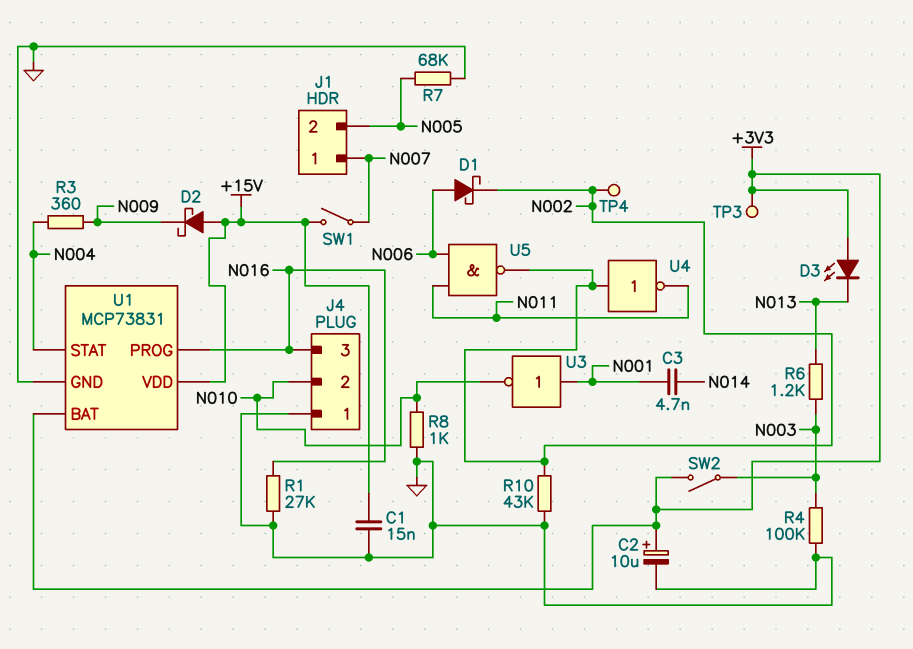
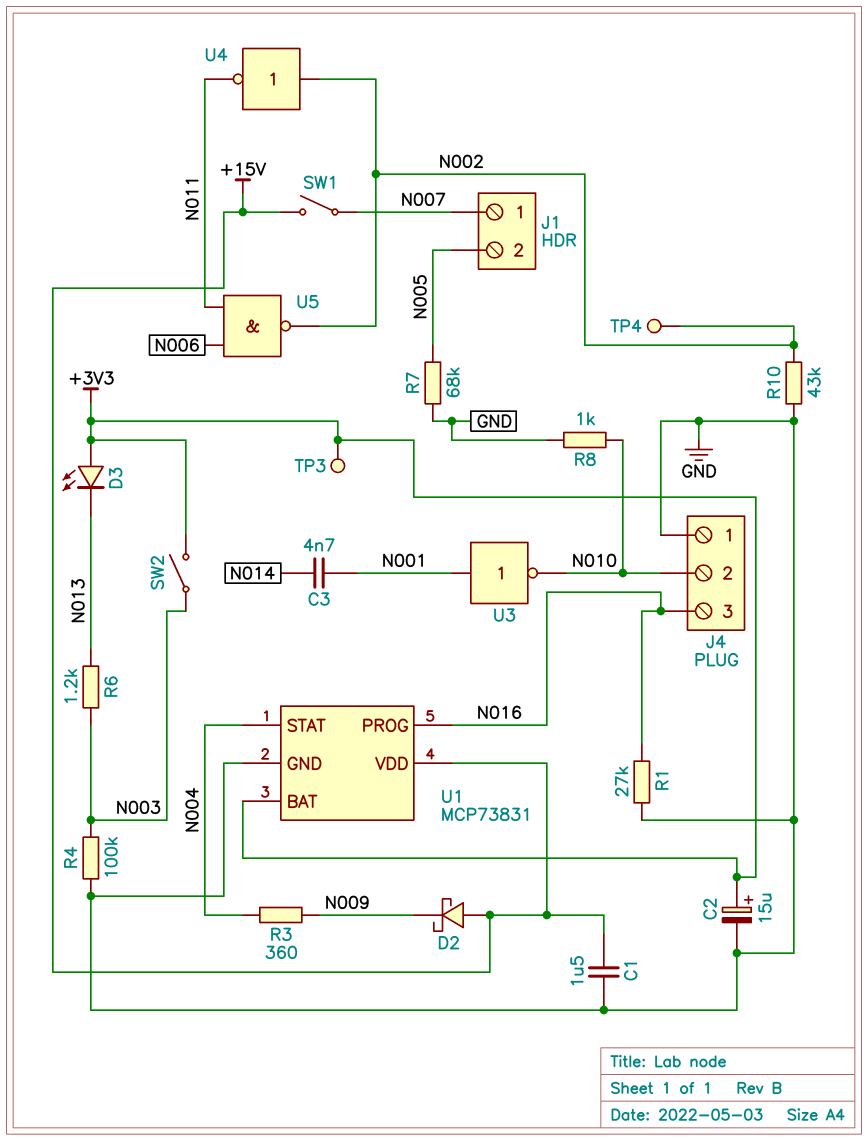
C1: 15nF (+15V, GND) -> 1.5uF (+15V, GND)
C2: 10uF (plus +3V3, minus GND) -> 15uF (plus +3V3, minus GND)
D1: schottky (A N006, K N002) -> none

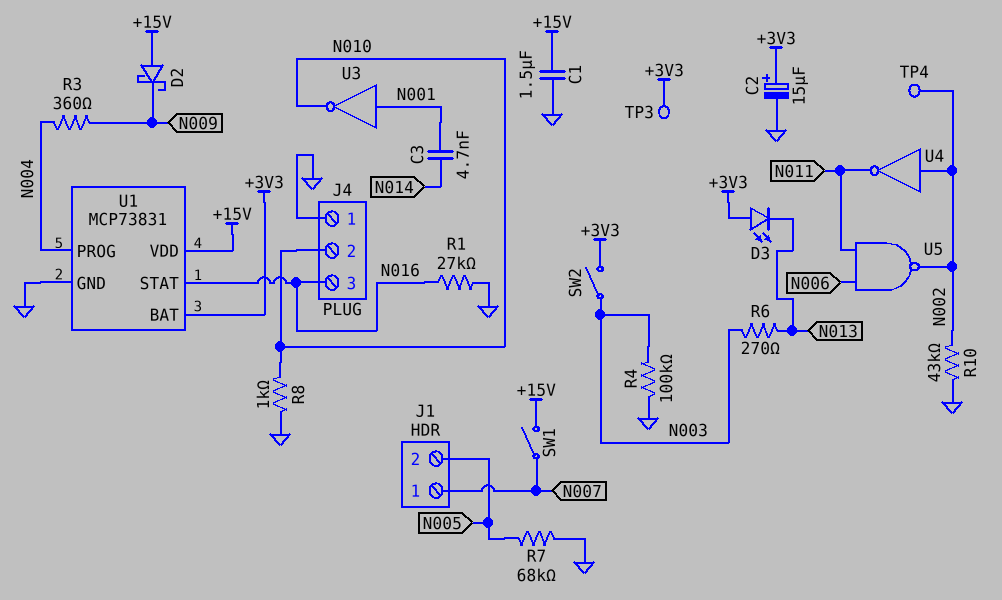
R6: 1.2k (N003, N013) -> 270 (N003, N013)
U1 pin PROG: N016 -> N004
U1 pin STAT: N004 -> N016

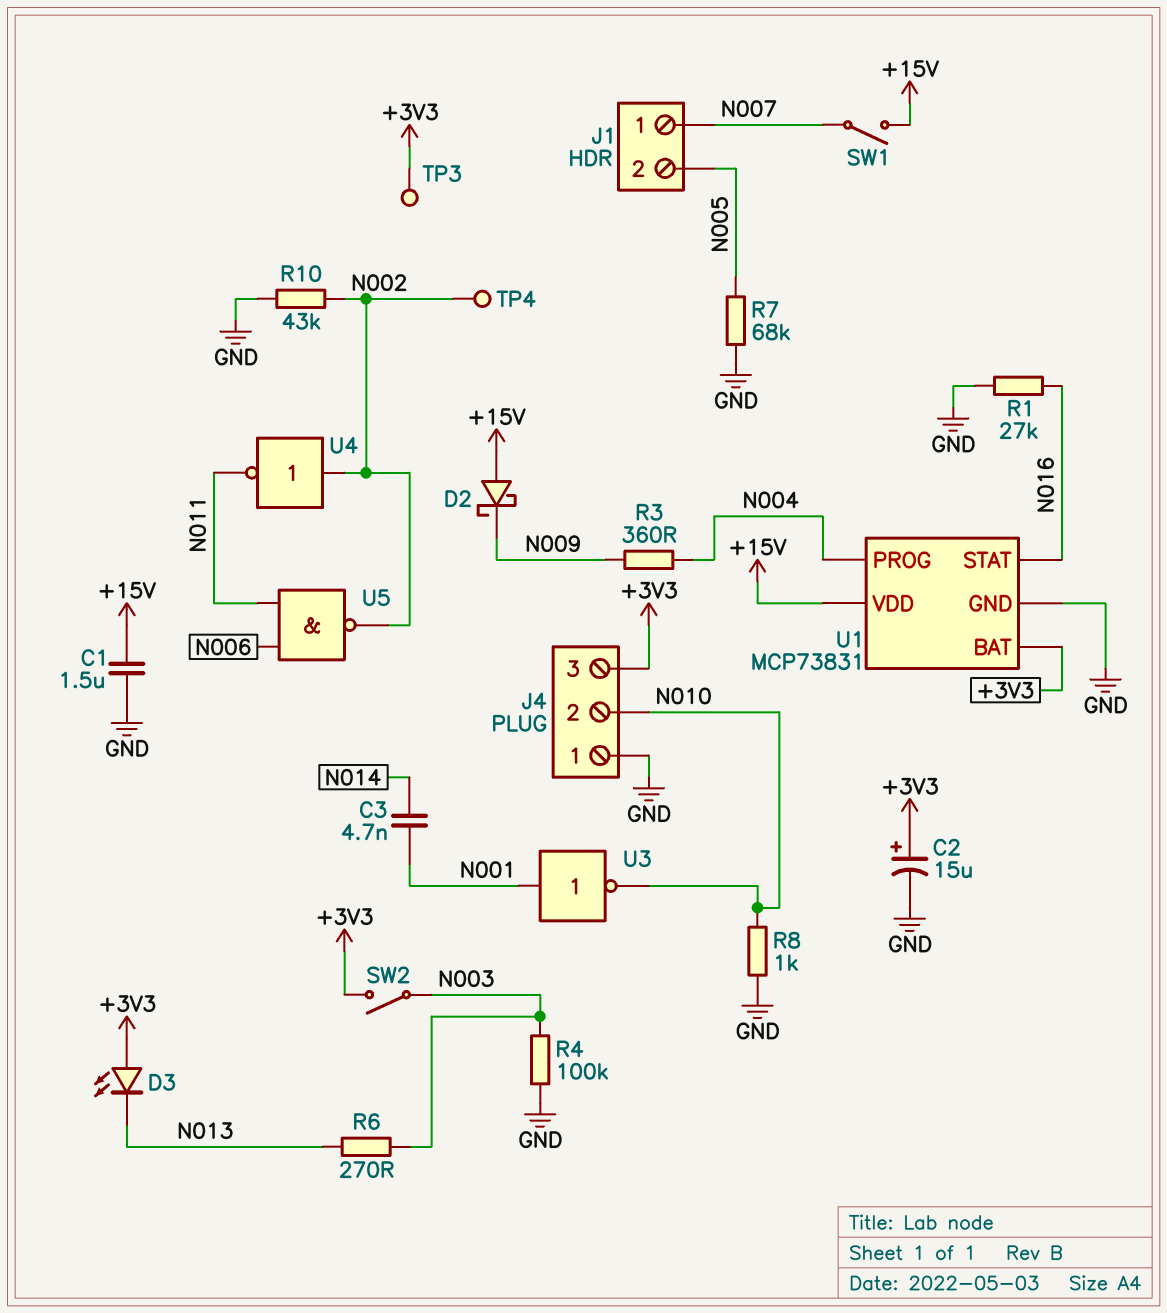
J4 pin 3: N016 -> +3V3

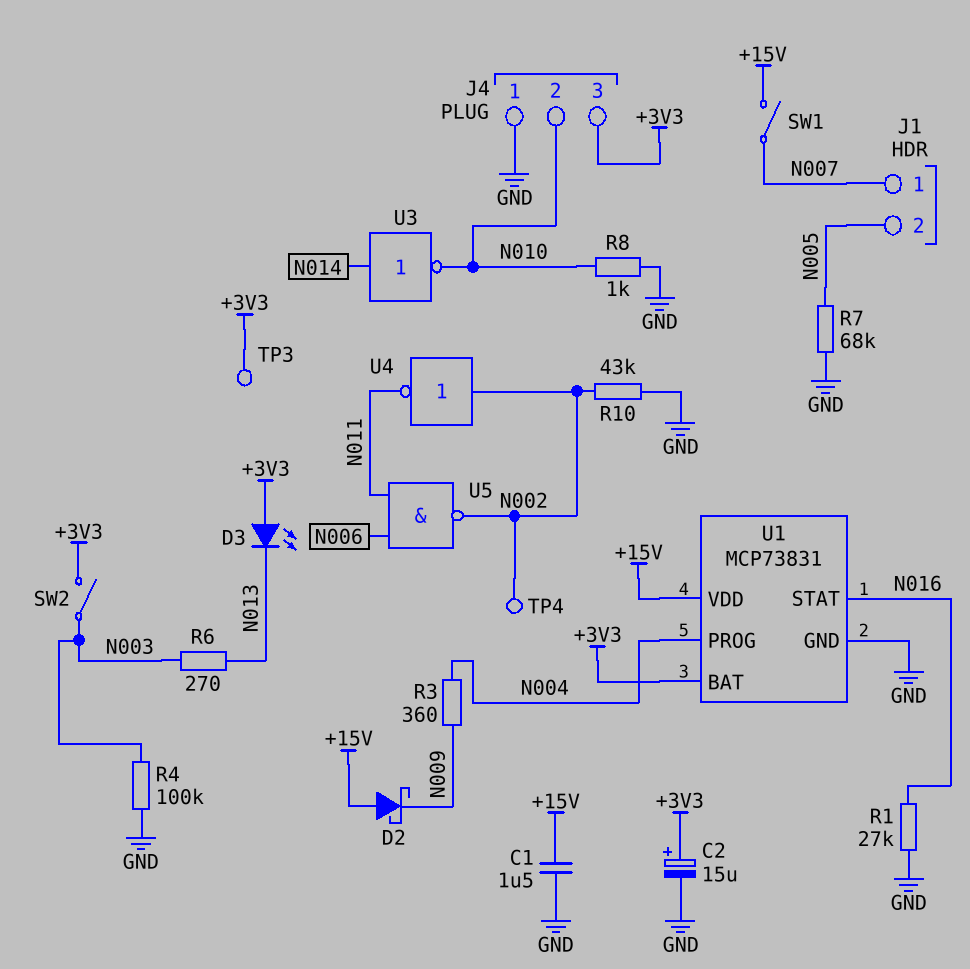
C3: 4.7nF (N001, N014) -> none
U3: NOT (in N001, out N010) -> NOT (in N014, out N010)

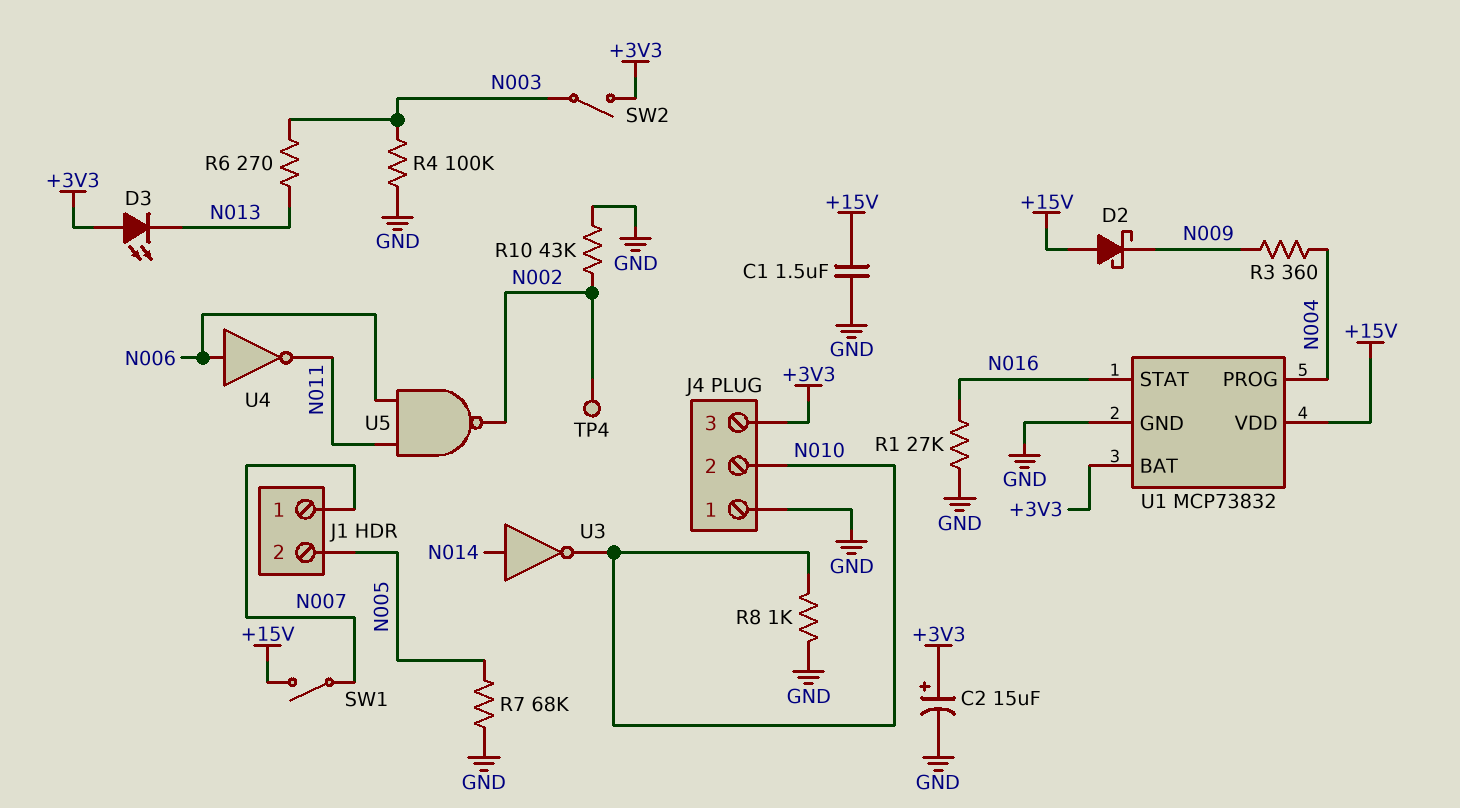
TP3: test point (+3V3) -> none
U1: MCP73831 -> MCP73832
U4: NOT (in N002, out N011) -> NOT (in N006, out N011)

